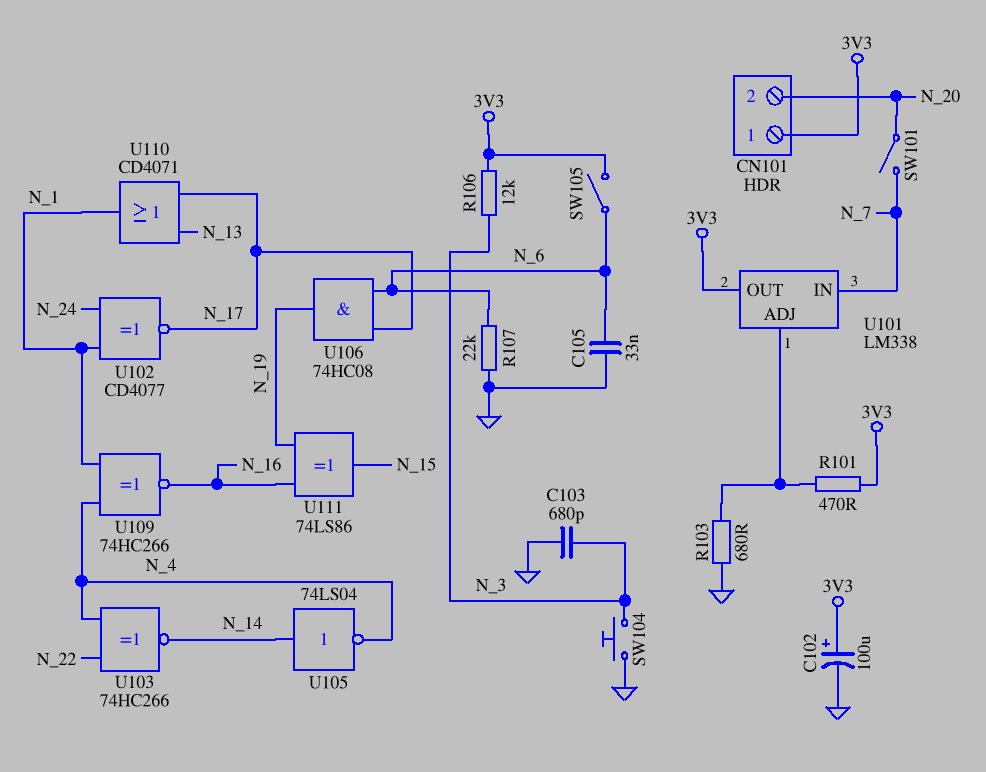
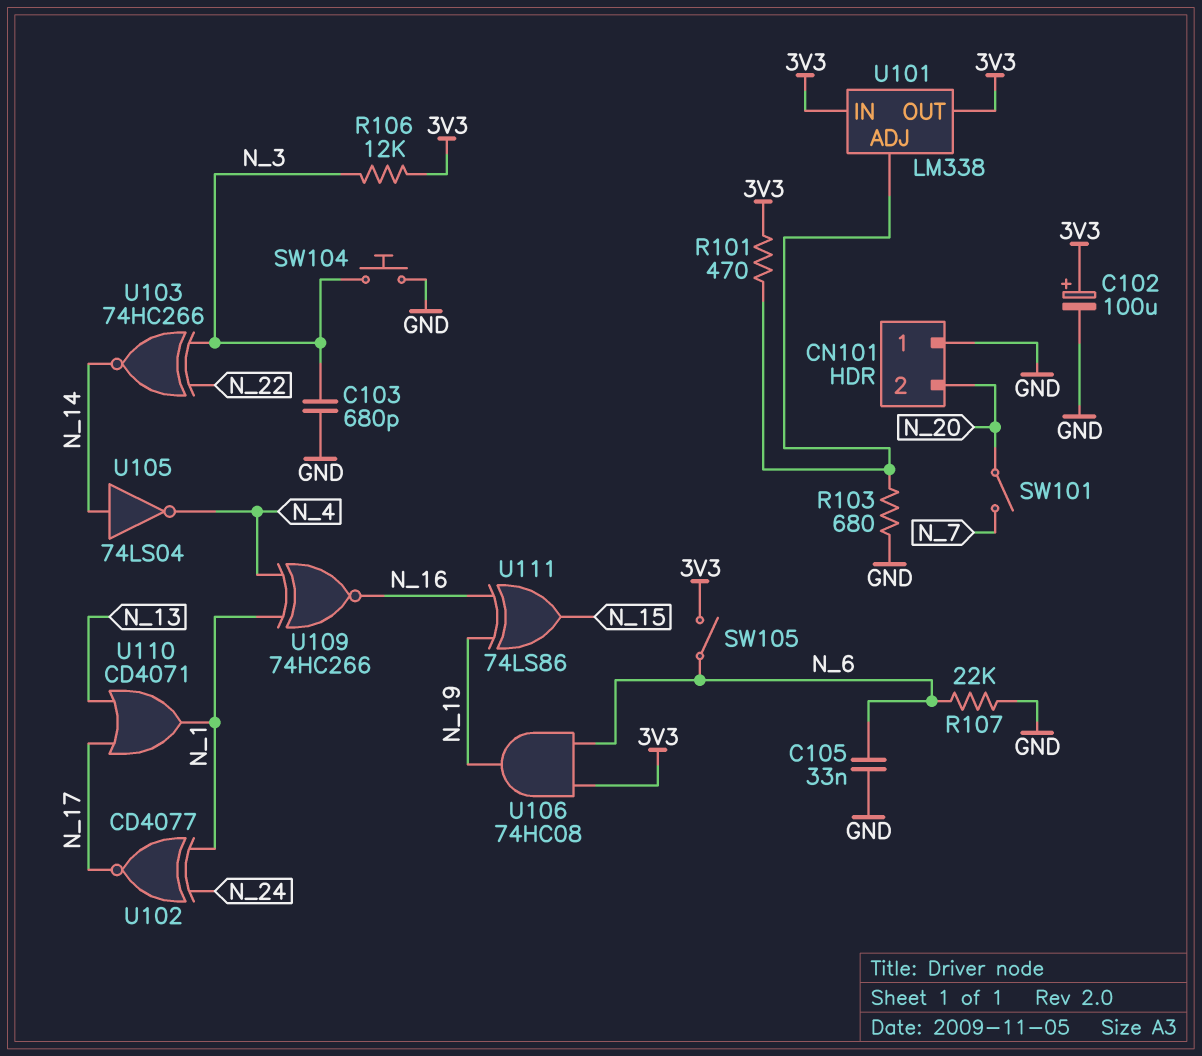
CN101 pin 1: 3V3 -> GND
U101 pin IN: N_7 -> 3V3
U103: XNOR 74HC266 (in N_4, in N_22, out N_14) -> XNOR 74HC266 (in N_3, in N_22, out N_14)
U106: AND 74HC08 (in N_6, in N_17, out N_19) -> AND 74HC08 (in 3V3, in N_6, out N_19)

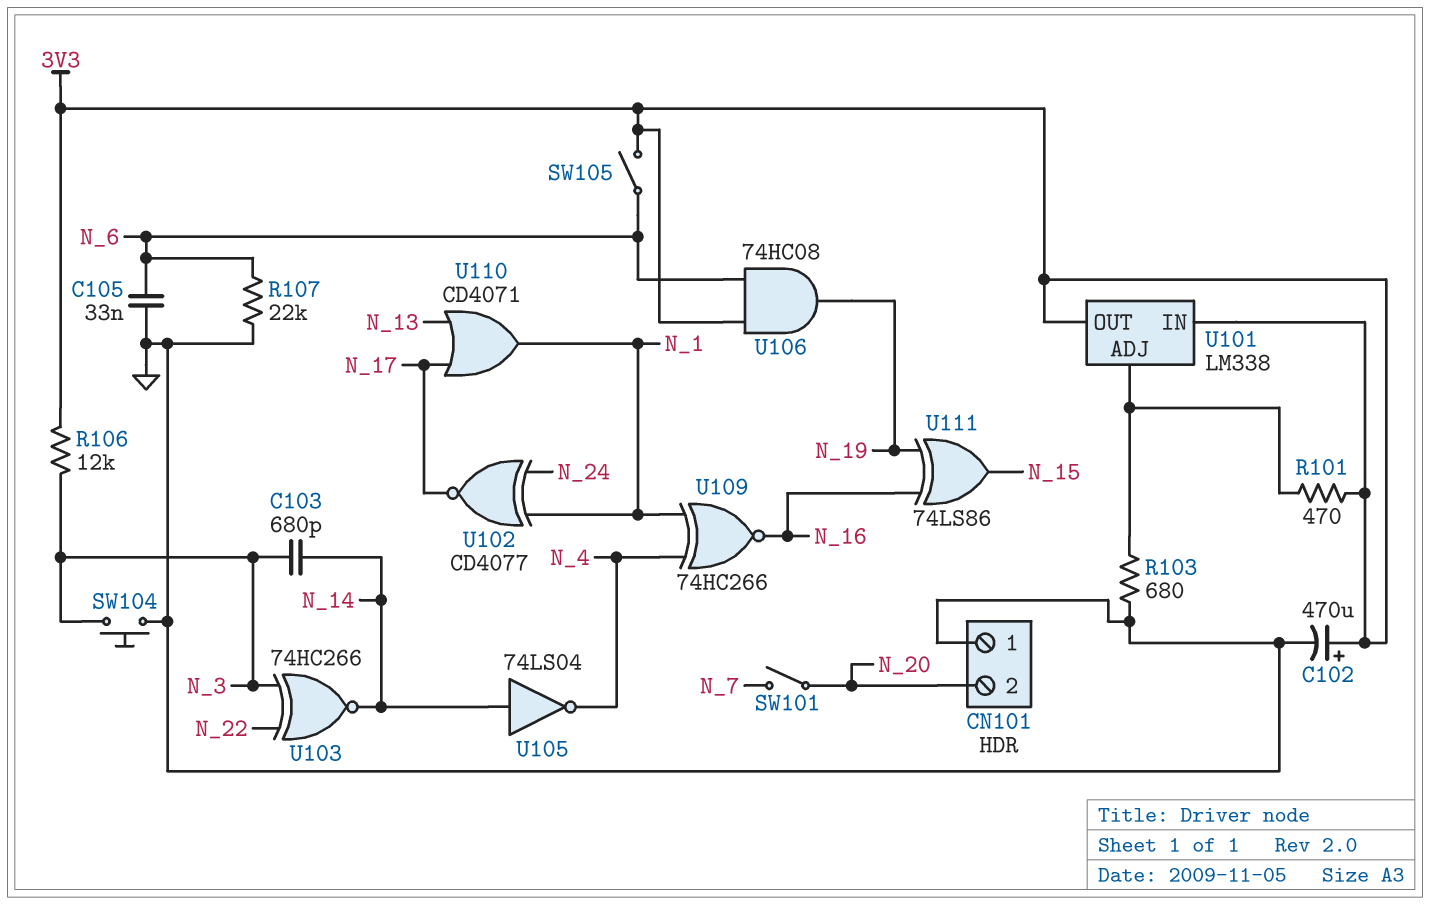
C102: 100uF (plus 3V3, minus GND) -> 470uF (plus 3V3, minus GND)
C103: 680pF (GND, N_3) -> 680pF (N_3, N_14)

